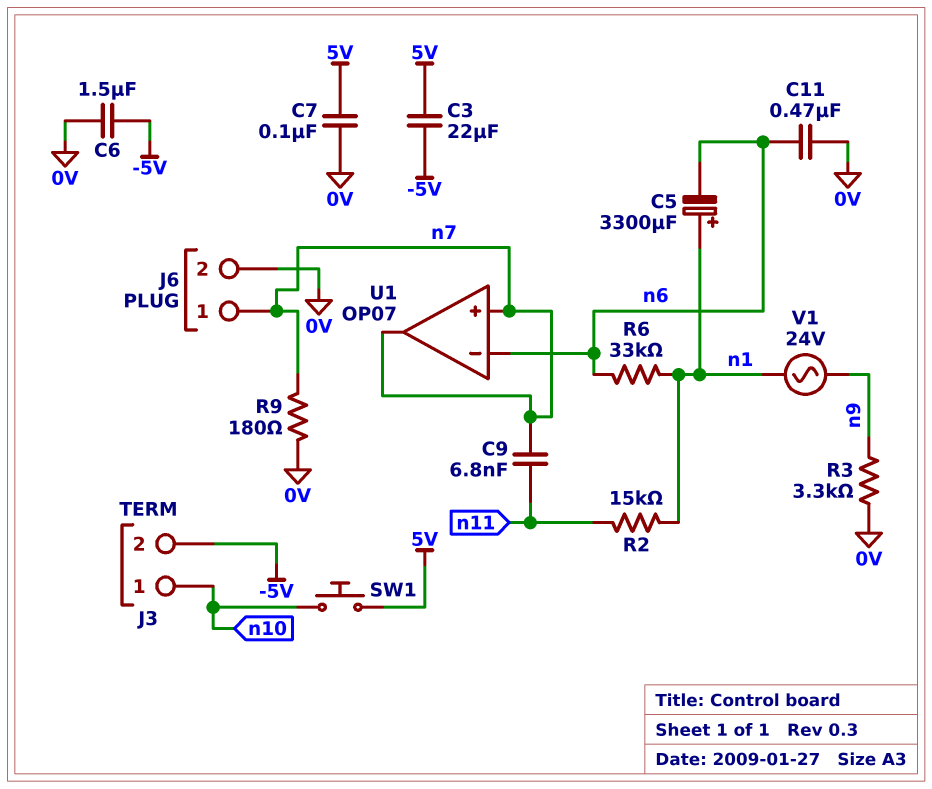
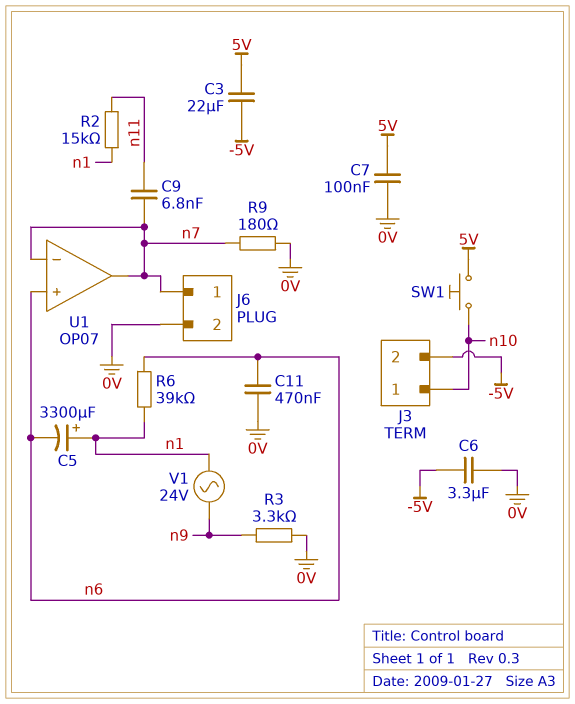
C6: 1.5uF (-5V, 0V) -> 3.3uF (-5V, 0V)
R6: 33k (n1, n6) -> 39k (n1, n6)
U1 pin in+: n7 -> n6
U1 pin in-: n6 -> n7

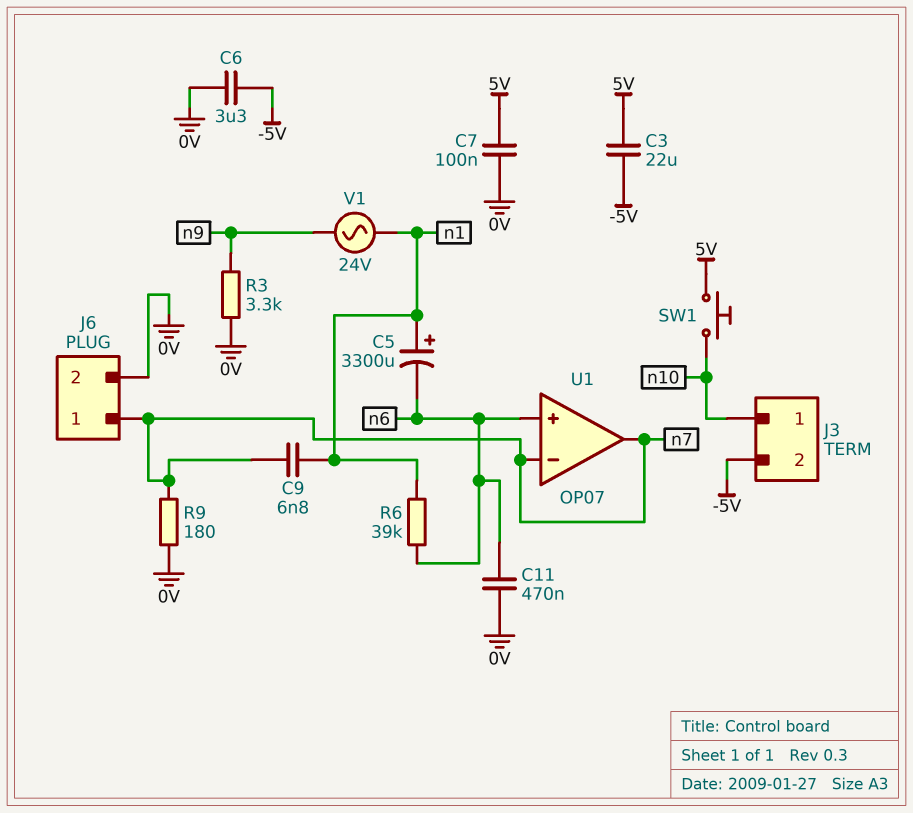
C9: 6.8nF (n7, n11) -> 6.8nF (n1, n7)
R2: 15k (n1, n11) -> none

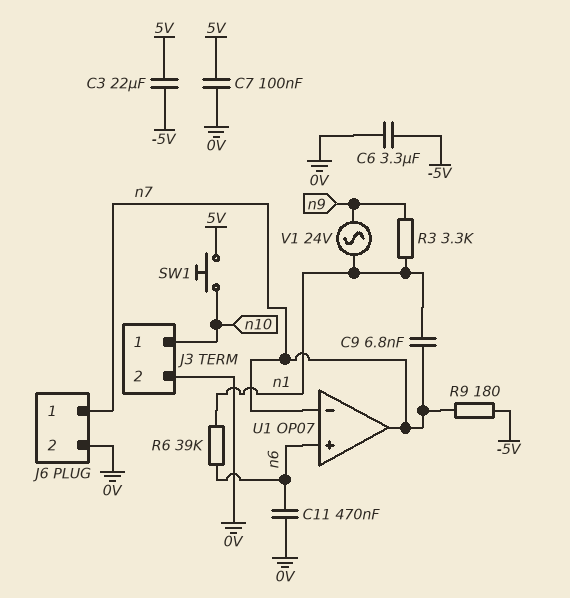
C5: 3300uF (plus n1, minus n6) -> none
J3 pin 2: -5V -> 0V
R3: 3.3k (0V, n9) -> 3.3k (n1, n9)
R9: 180 (0V, n7) -> 180 (-5V, n7)

